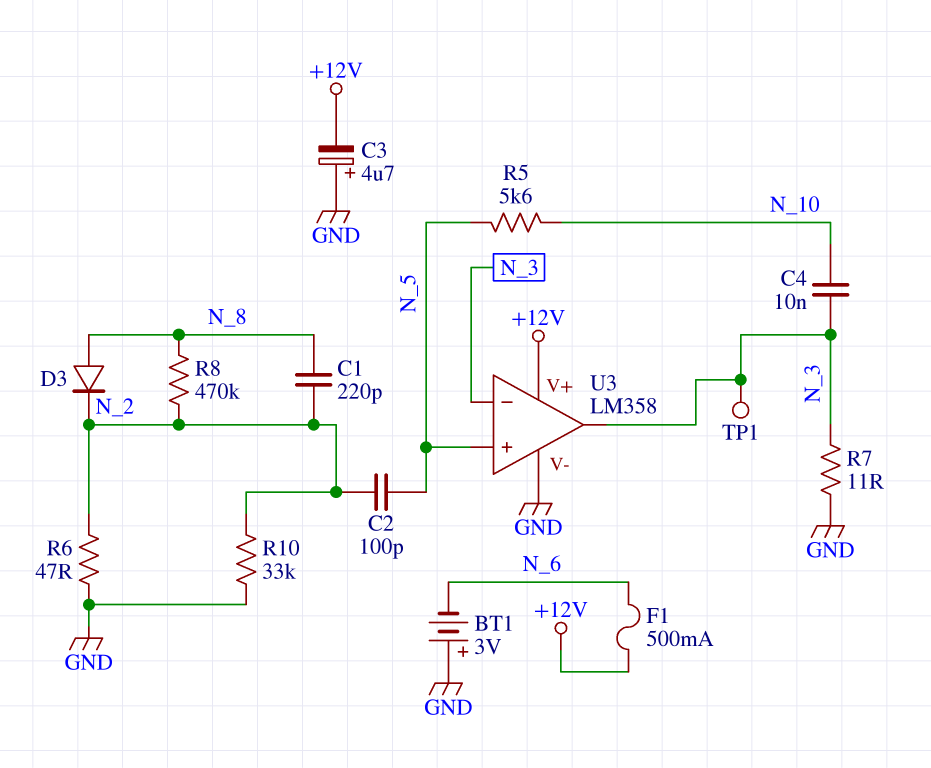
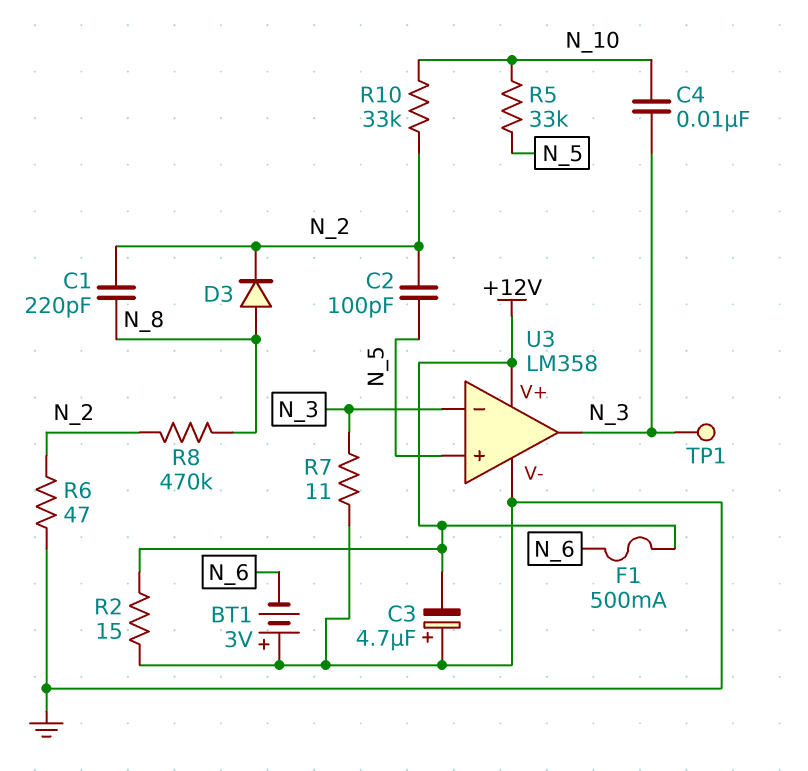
R2: none -> 15 (+12V, GND)
R5: 5.6k (N_5, N_10) -> 33k (N_5, N_10)
R10: 33k (GND, N_2) -> 33k (N_2, N_10)

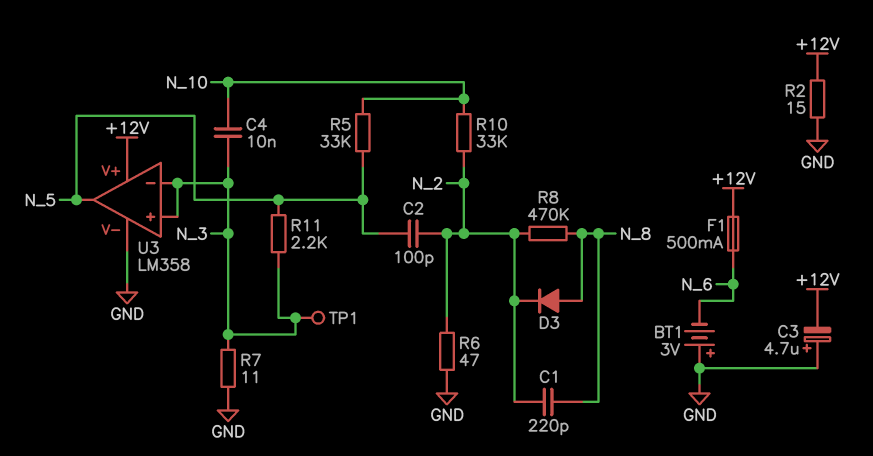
R11: none -> 2.2k (N_3, N_5)
U3 pin in+: N_5 -> N_3
U3 pin out: N_3 -> N_5

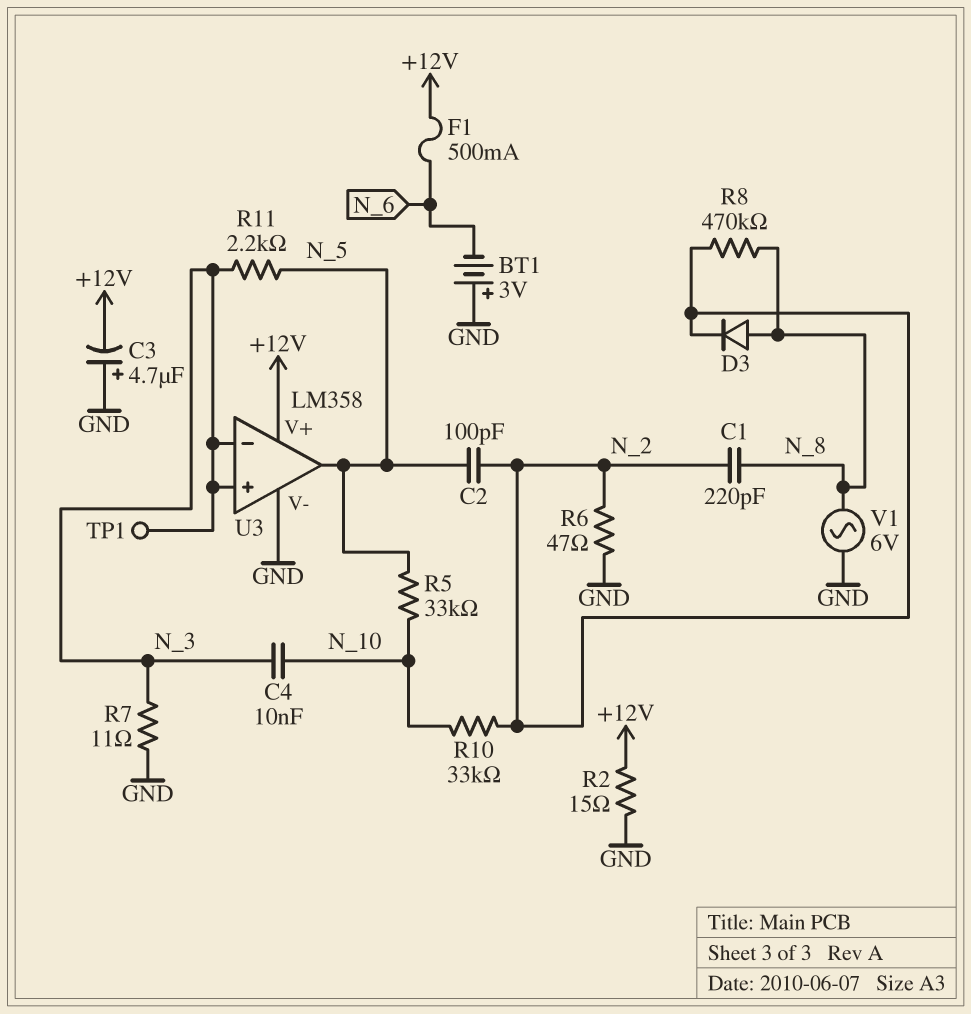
V1: none -> AC 6V (GND, N_8)

